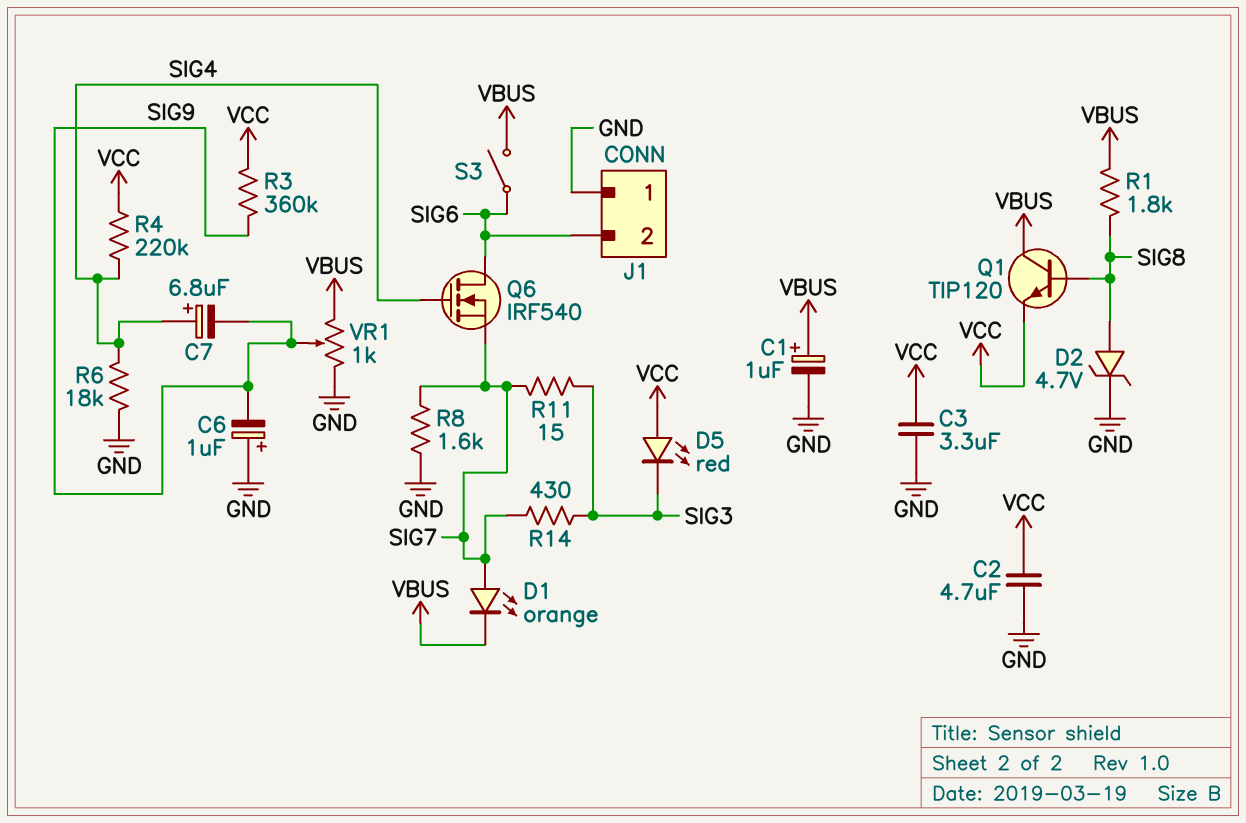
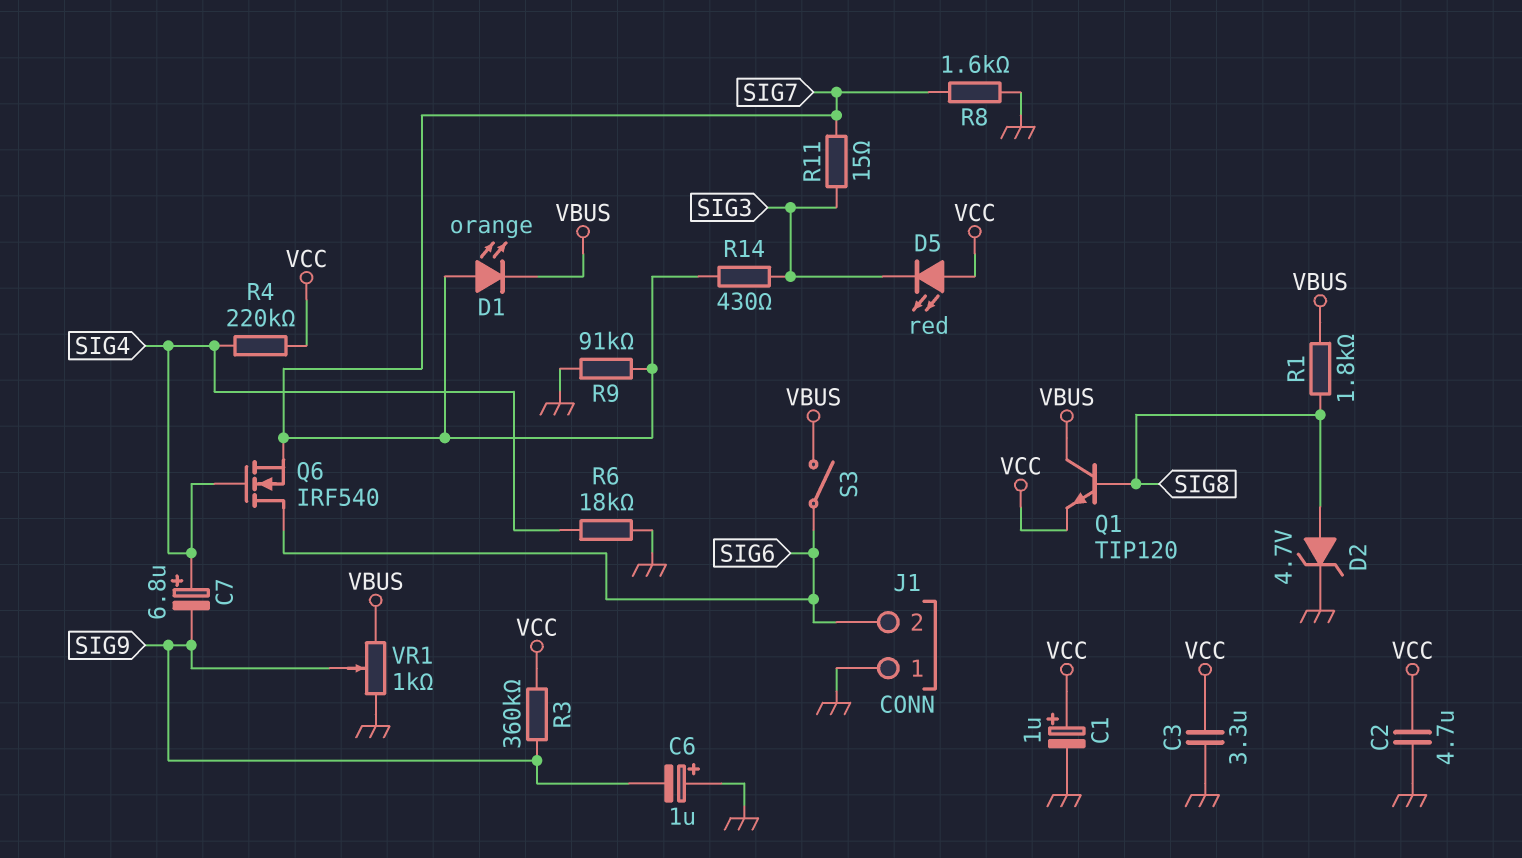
C1: 1uF (plus VBUS, minus GND) -> 1uF (plus VCC, minus GND)
R9: none -> 91k (GND, SIG7)

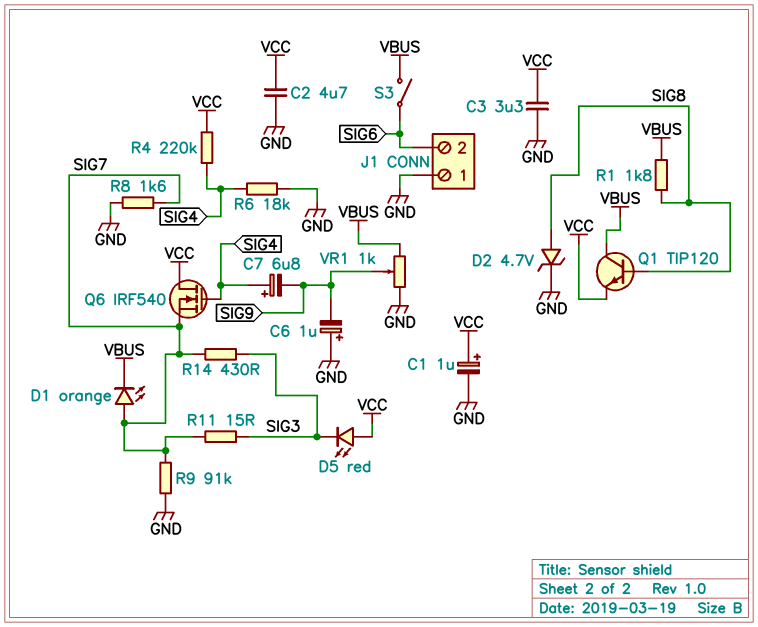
Q6: NMOS IRF540 (G SIG4, D SIG6, S SIG7) -> NMOS IRF540 (G SIG4, D VCC, S SIG7)
R3: 360k (SIG9, VCC) -> none

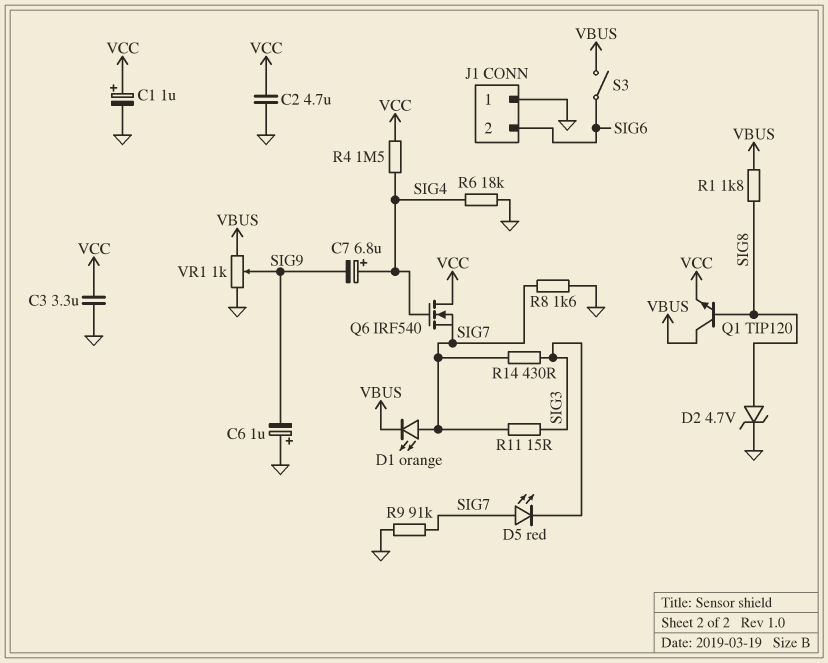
D5: LED red (A VCC, K SIG3) -> LED red (A SIG7, K SIG3)
R4: 220k (SIG4, VCC) -> 1.5M (SIG4, VCC)

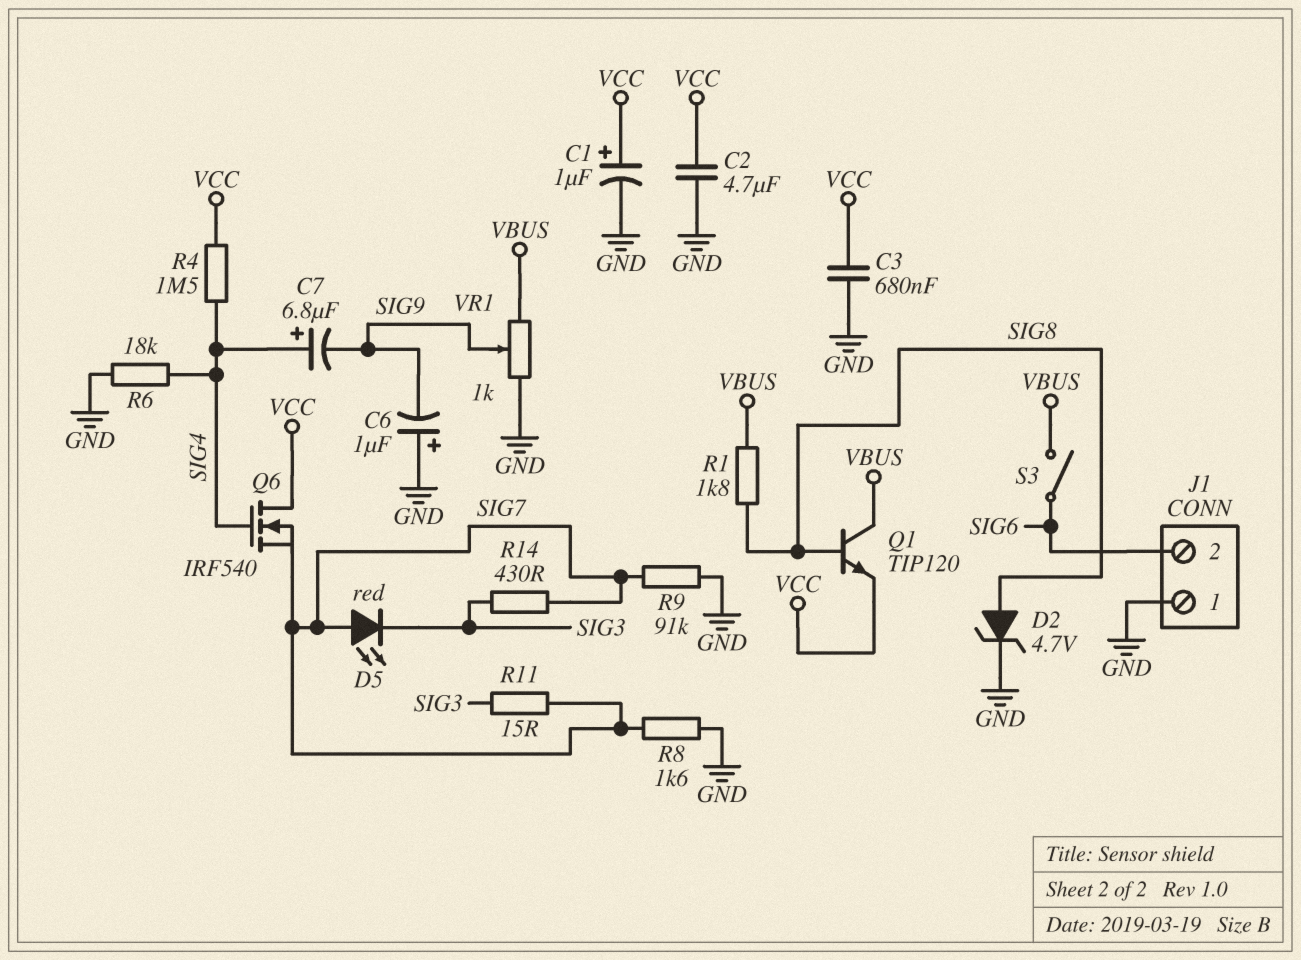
C3: 3.3uF (GND, VCC) -> 680nF (GND, VCC)
D1: LED orange (A SIG7, K VBUS) -> none

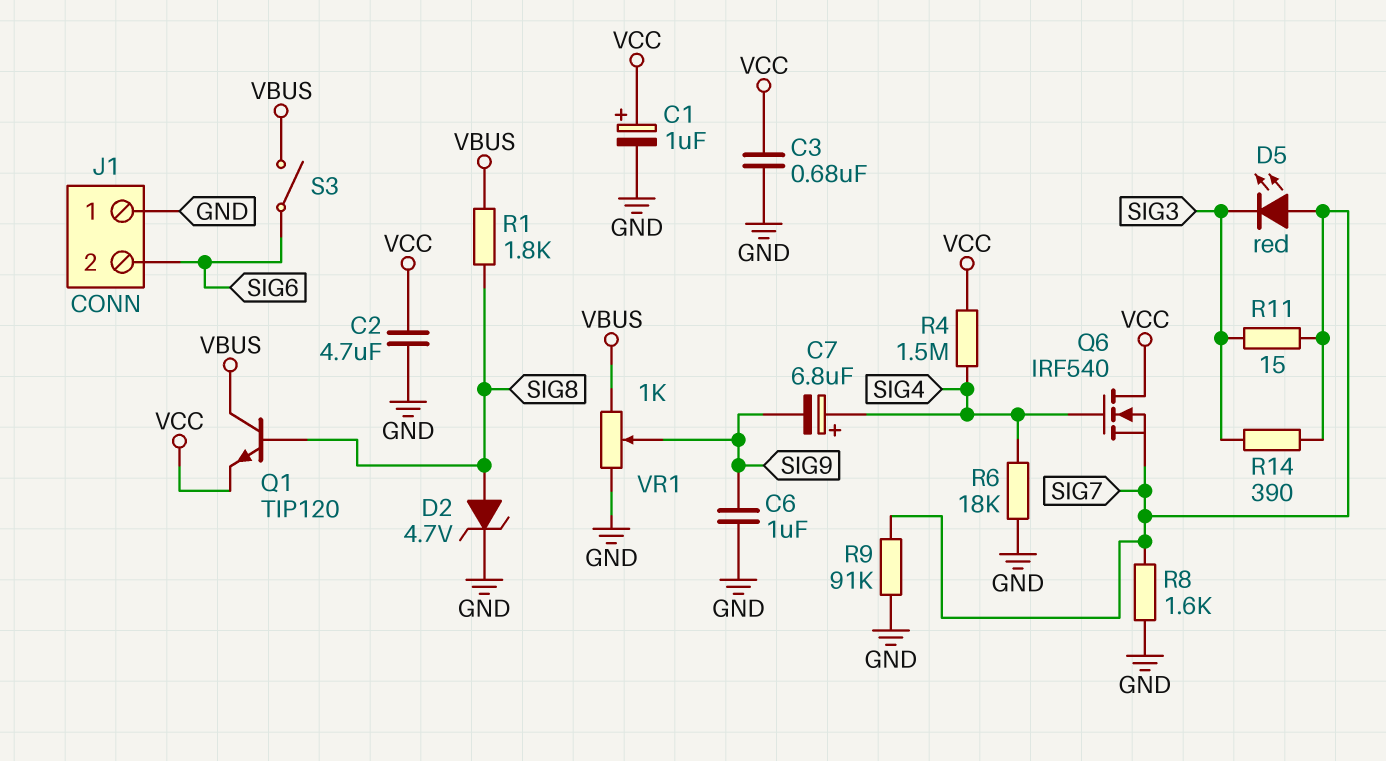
C6: 1uF (plus GND, minus SIG9) -> 1uF (GND, SIG9)
R14: 430 (SIG3, SIG7) -> 390 (SIG3, SIG7)

